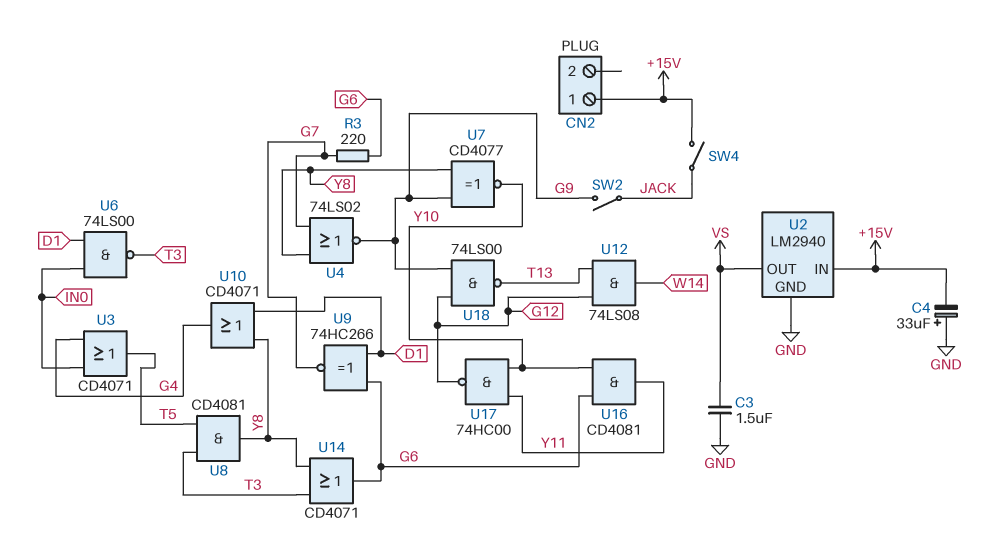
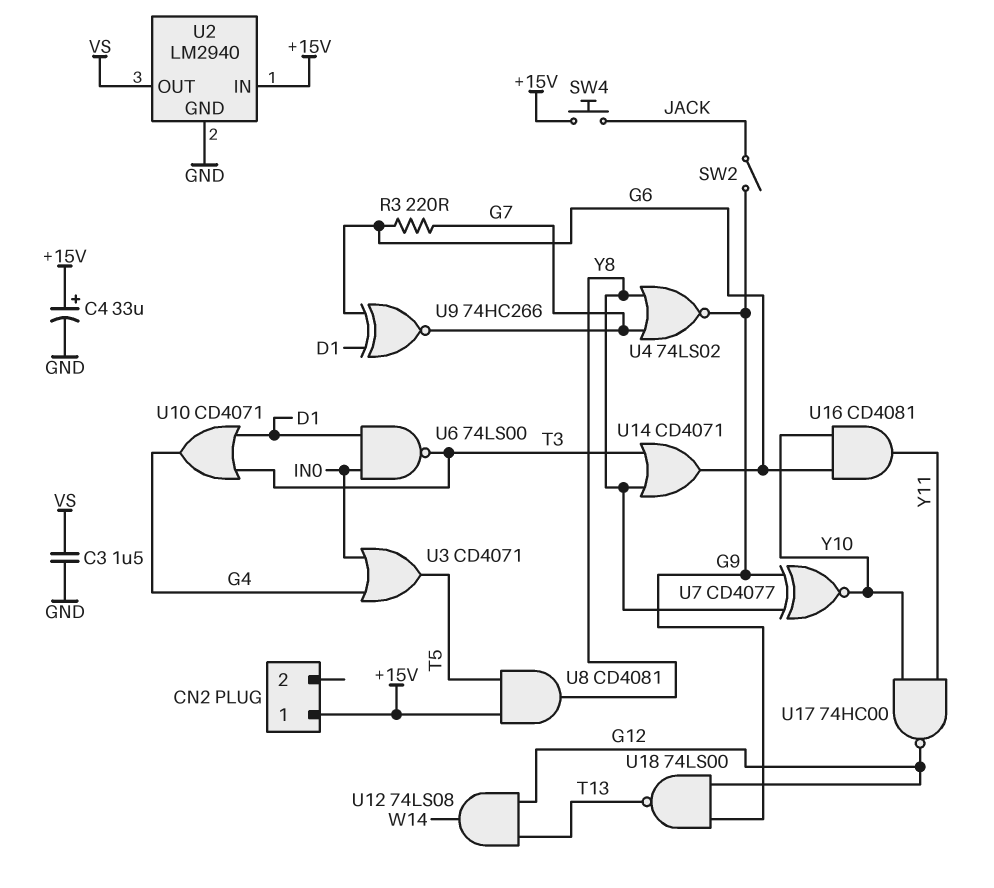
C4: 33uF (plus GND, minus +15V) -> 33uF (plus +15V, minus GND)
SW4: switch (+15V, JACK) -> button (+15V, JACK)
U8: AND CD4081 (in T3, in T5, out Y8) -> AND CD4081 (in +15V, in T5, out Y8)
U10: OR CD4071 (in D1, in Y8, out G4) -> OR CD4071 (in D1, in T3, out G4)

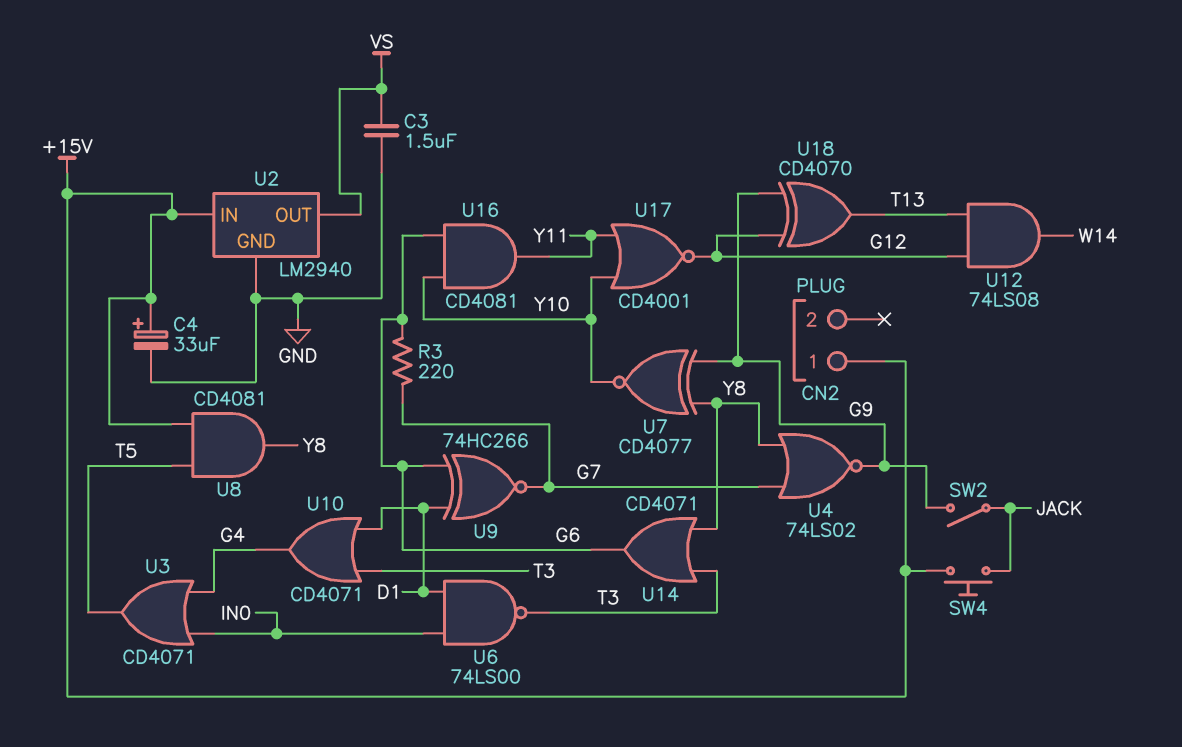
U17: NAND 74HC00 (in Y10, in Y11, out G12) -> NOR CD4001 (in Y10, in Y11, out G12)
U18: NAND 74LS00 (in G9, in G12, out T13) -> XOR CD4070 (in G9, in G12, out T13)

